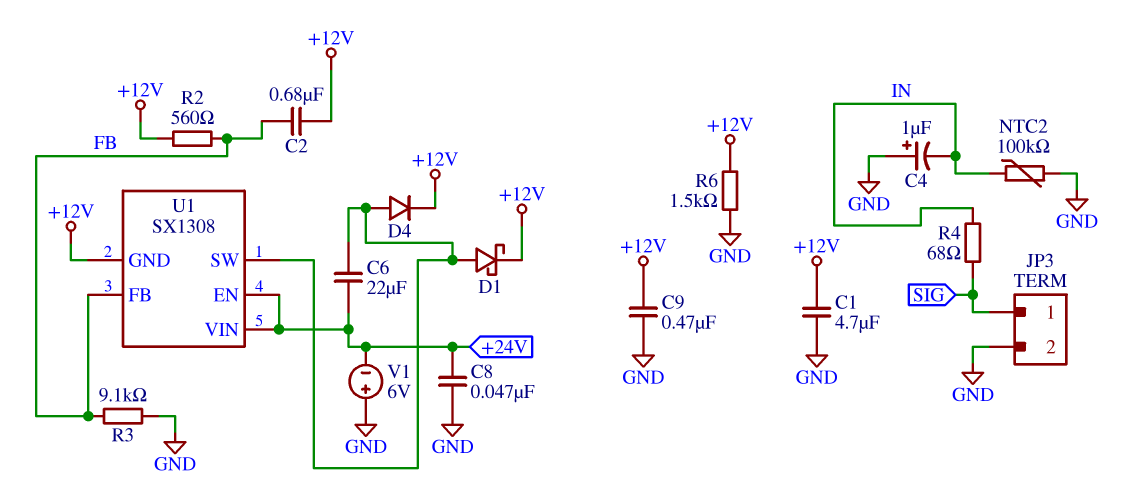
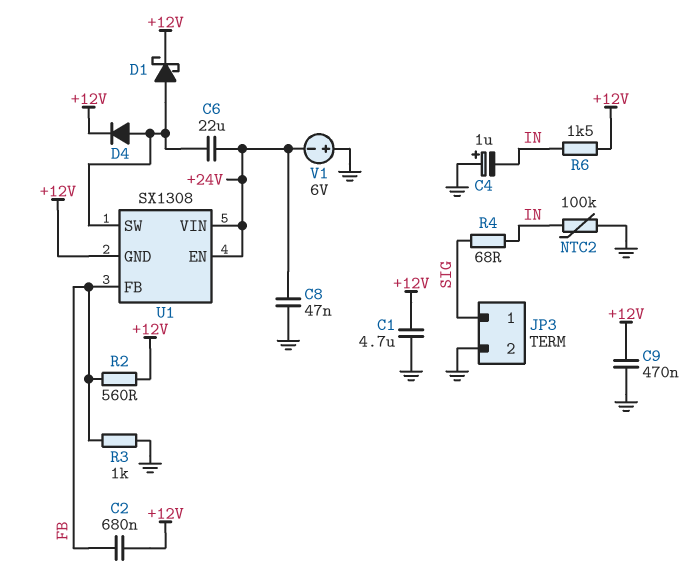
R3: 9.1k (FB, GND) -> 1k (FB, GND)
R6: 1.5k (+12V, GND) -> 1.5k (+12V, IN)

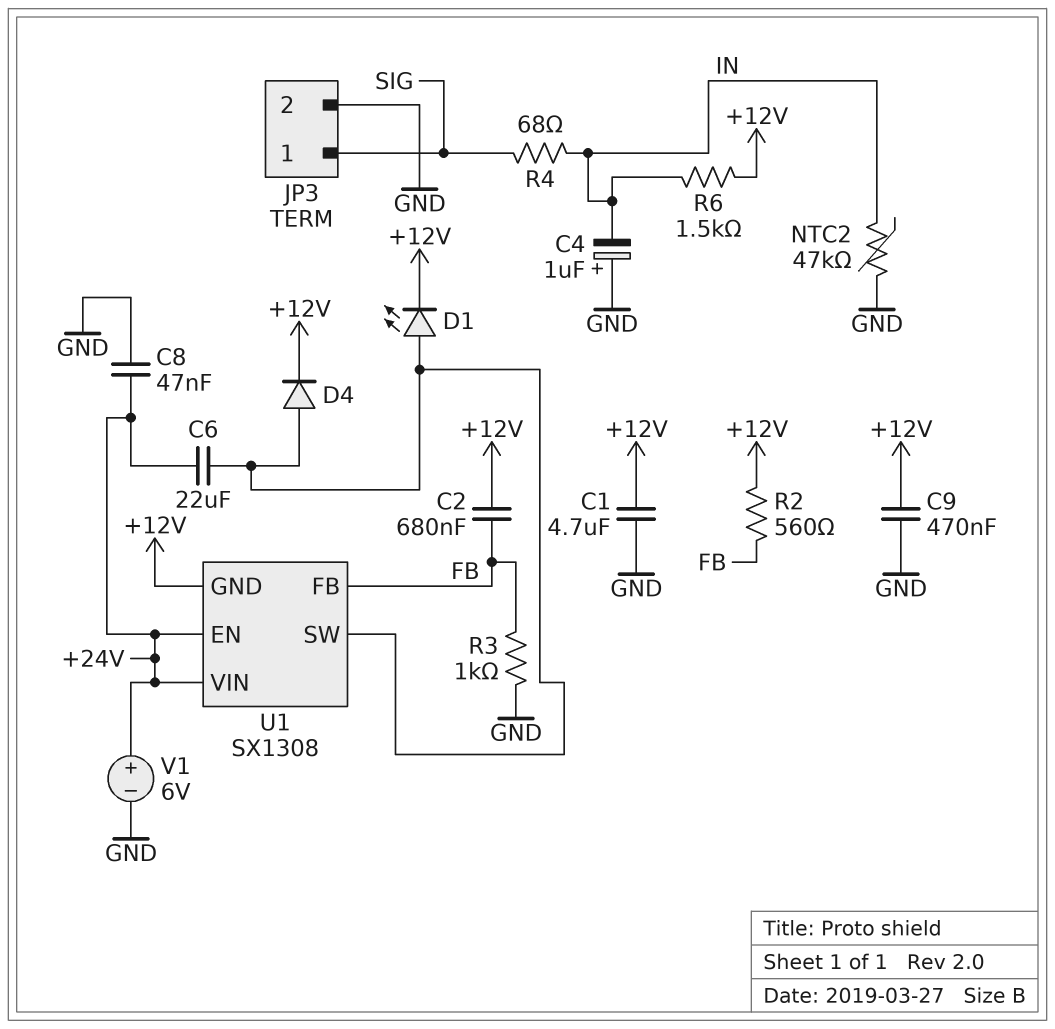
D1: schottky (A U1/SW, K +12V) -> LED (A U1/SW, K +12V)
NTC2: 100k (GND, IN) -> 47k (GND, IN)
V1: 6V (plus GND, minus +24V) -> 6V (plus +24V, minus GND)

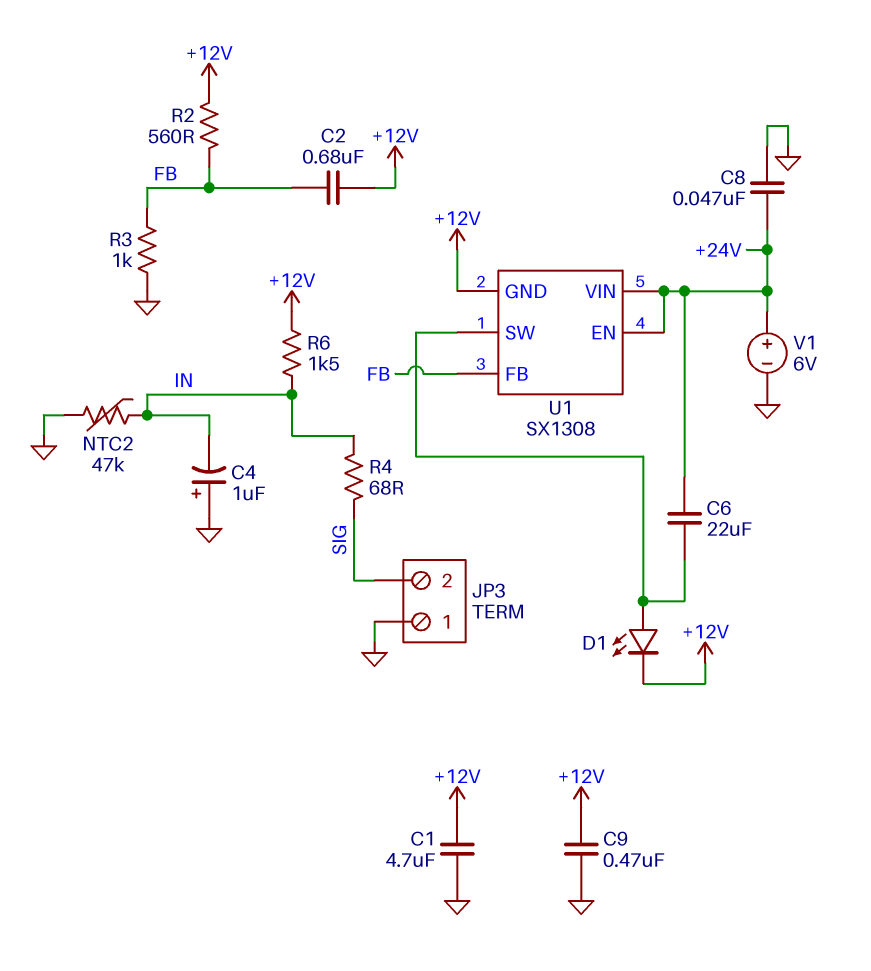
D4: diode (A U1/SW, K +12V) -> none
JP3 pin 1: SIG -> GND
JP3 pin 2: GND -> SIG

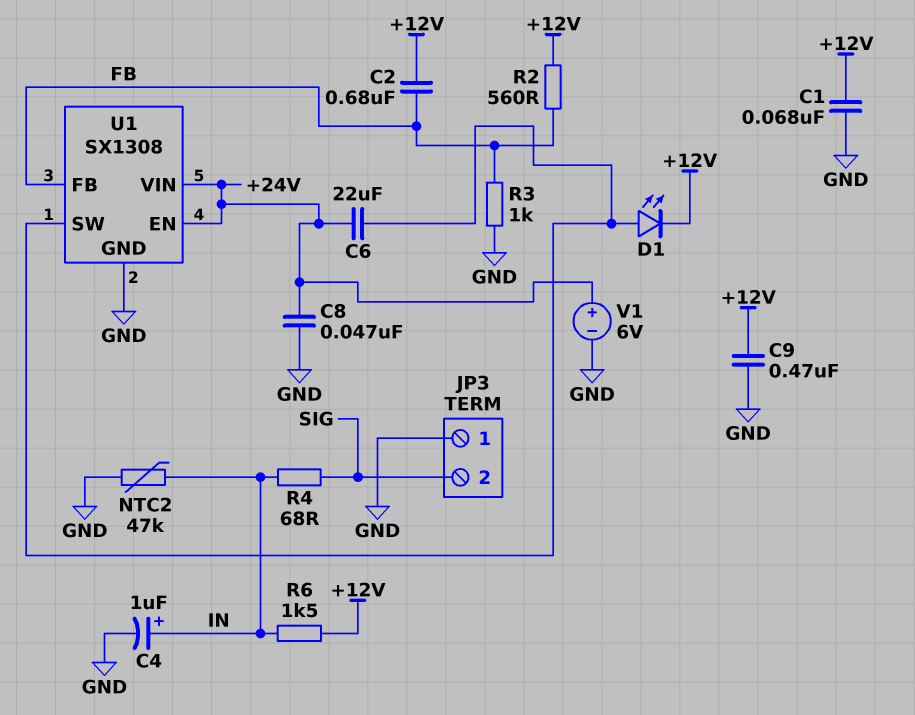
C1: 4.7uF (+12V, GND) -> 68nF (+12V, GND)
C4: 1uF (plus GND, minus IN) -> 1uF (plus IN, minus GND)
U1 pin GND: +12V -> GND

